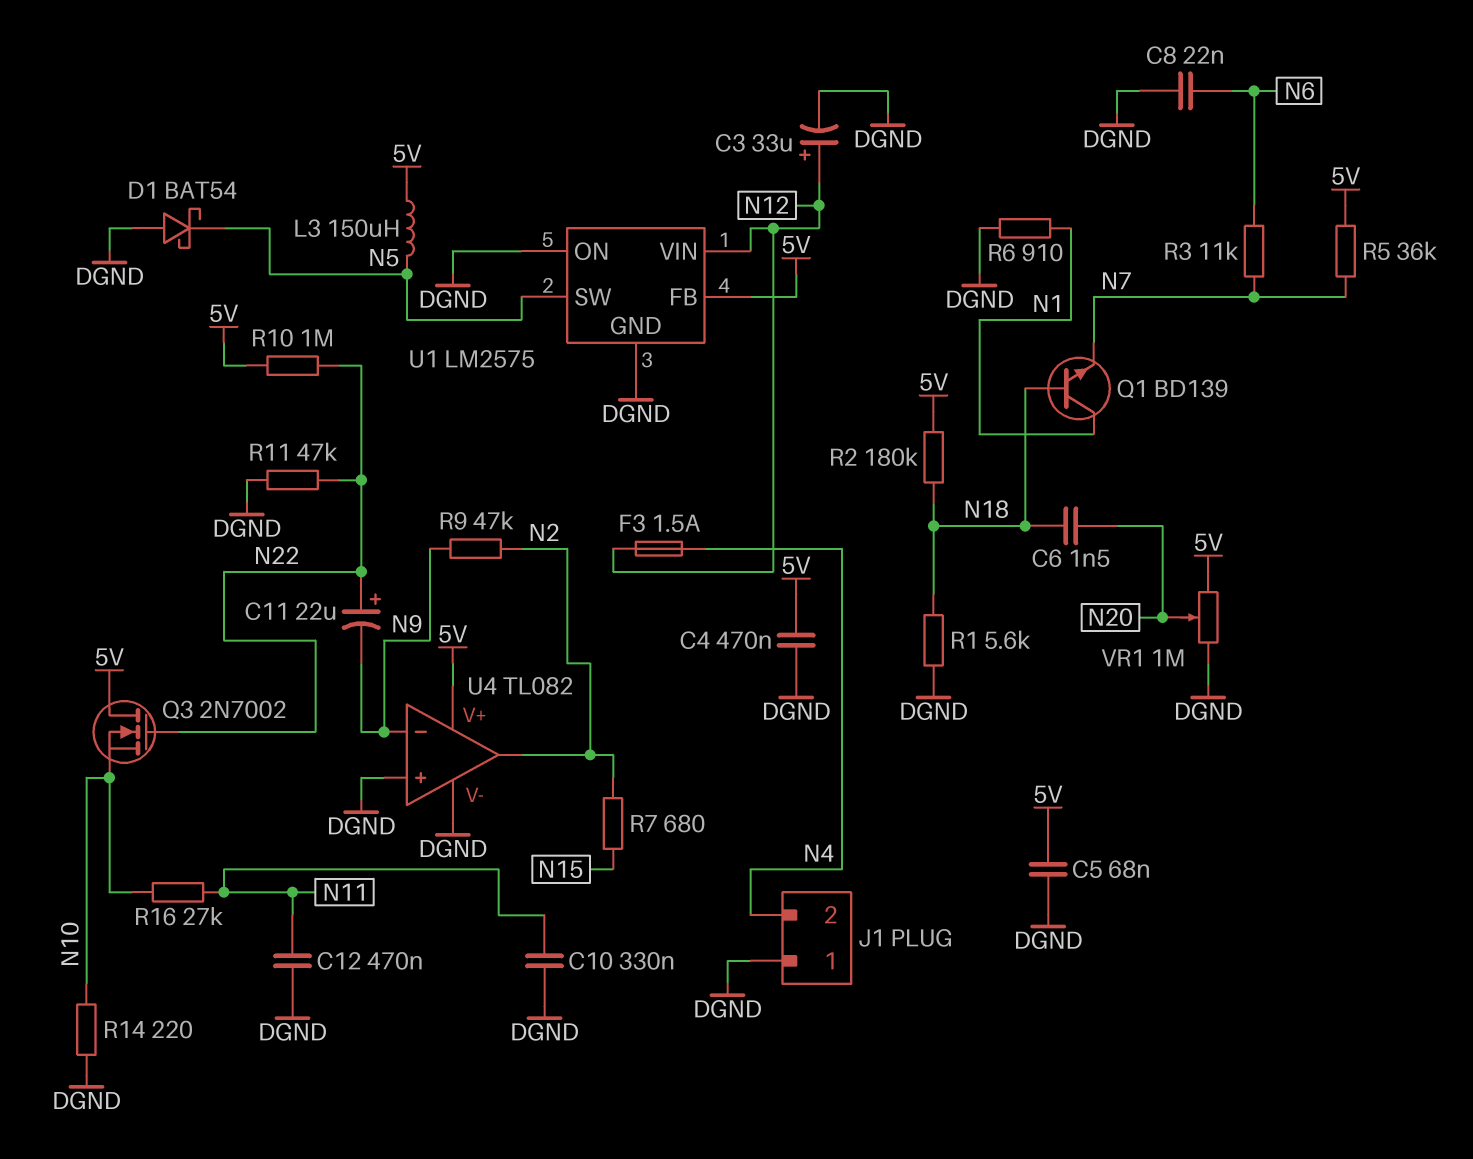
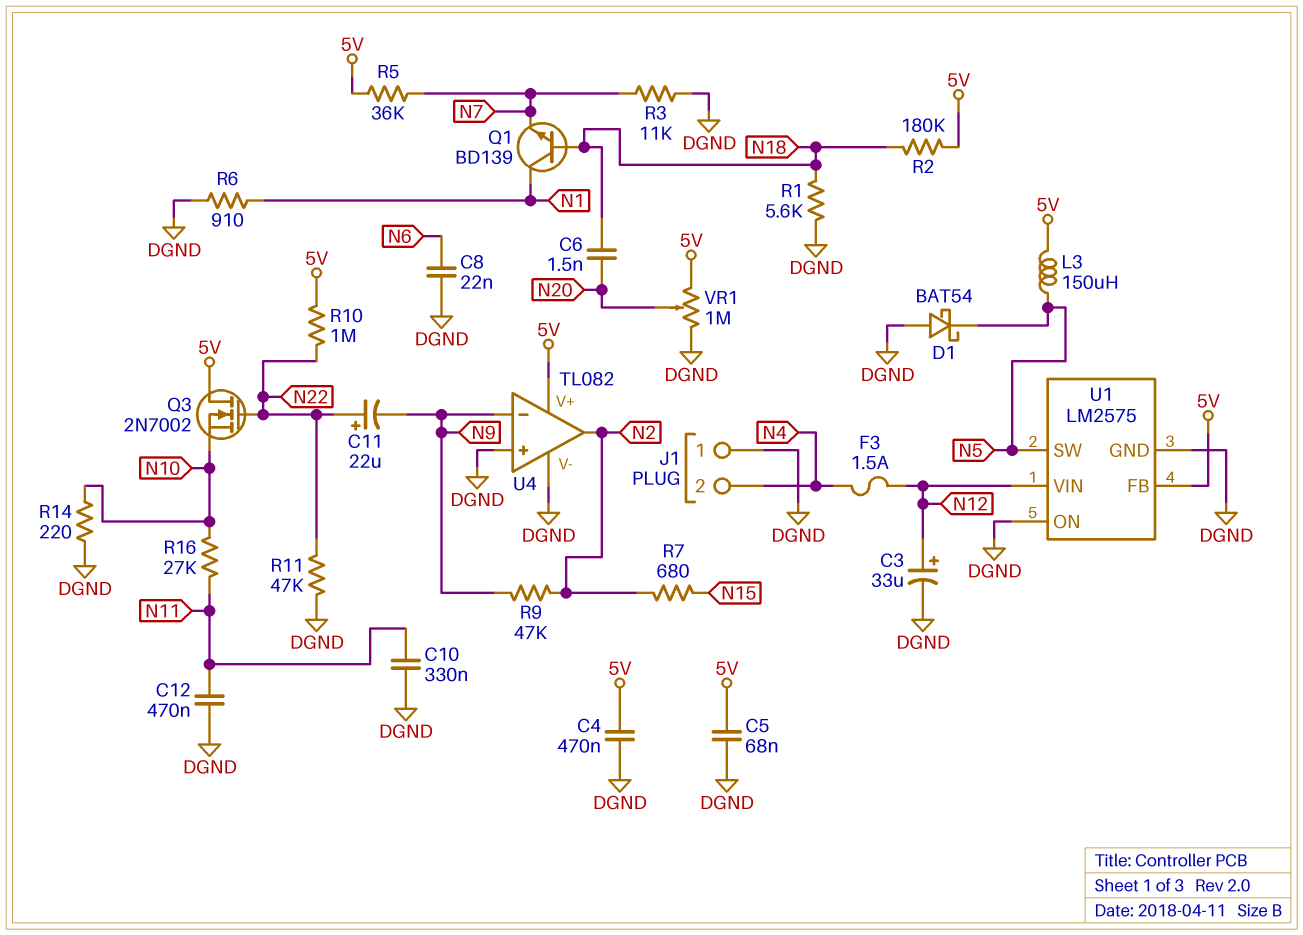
R3: 11k (N6, N7) -> 11k (DGND, N7)

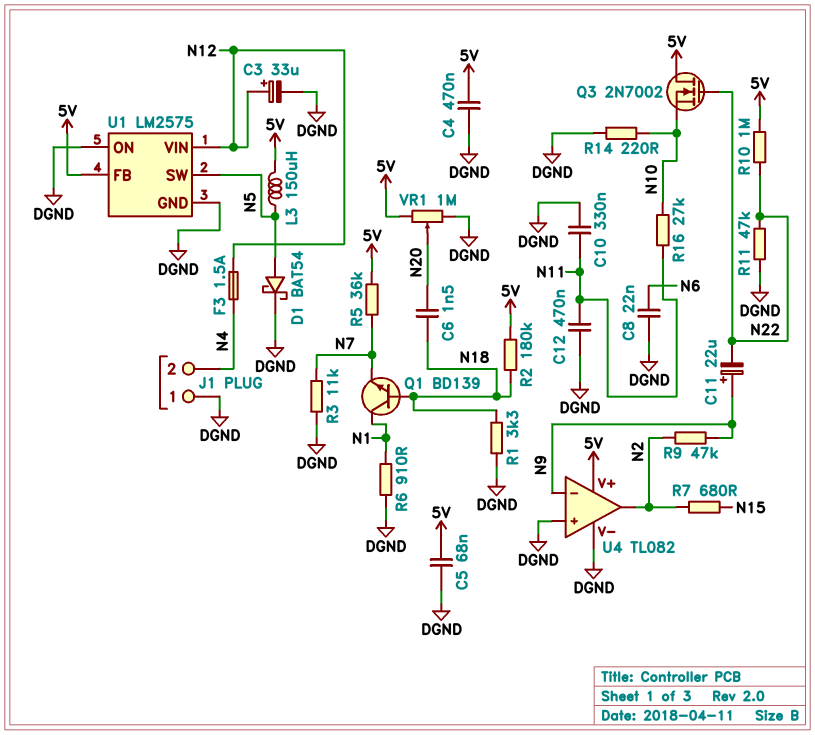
C11: 22uF (plus N22, minus N9) -> 22uF (plus N9, minus N22)
D1: schottky BAT54 (A DGND, K N5) -> schottky BAT54 (A N5, K DGND)
R1: 5.6k (DGND, N18) -> 3.3k (DGND, N18)

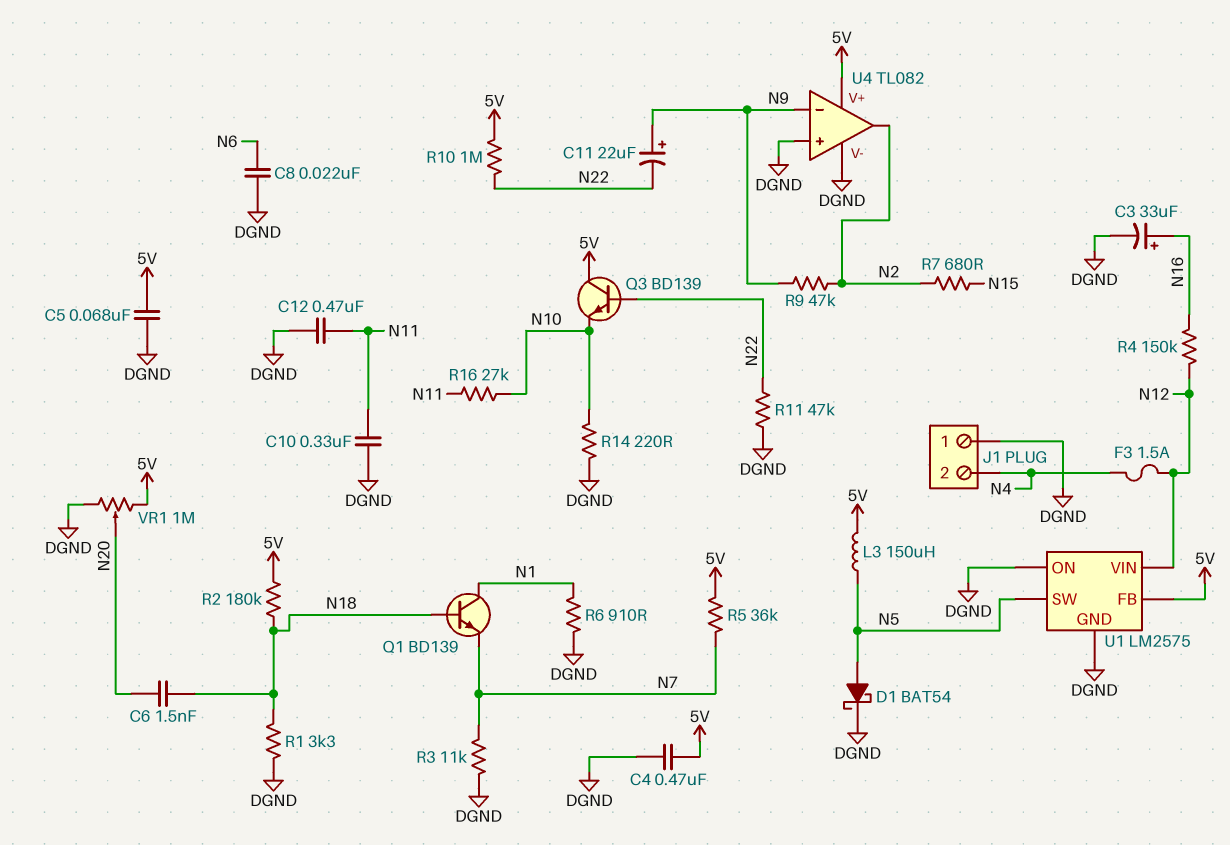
C3: 33uF (plus N12, minus DGND) -> 33uF (plus N16, minus DGND)
Q3: NMOS 2N7002 (G N22, D 5V, S N10) -> NPN BD139 (B N22, C 5V, E N10)
R4: none -> 150k (N12, N16)

